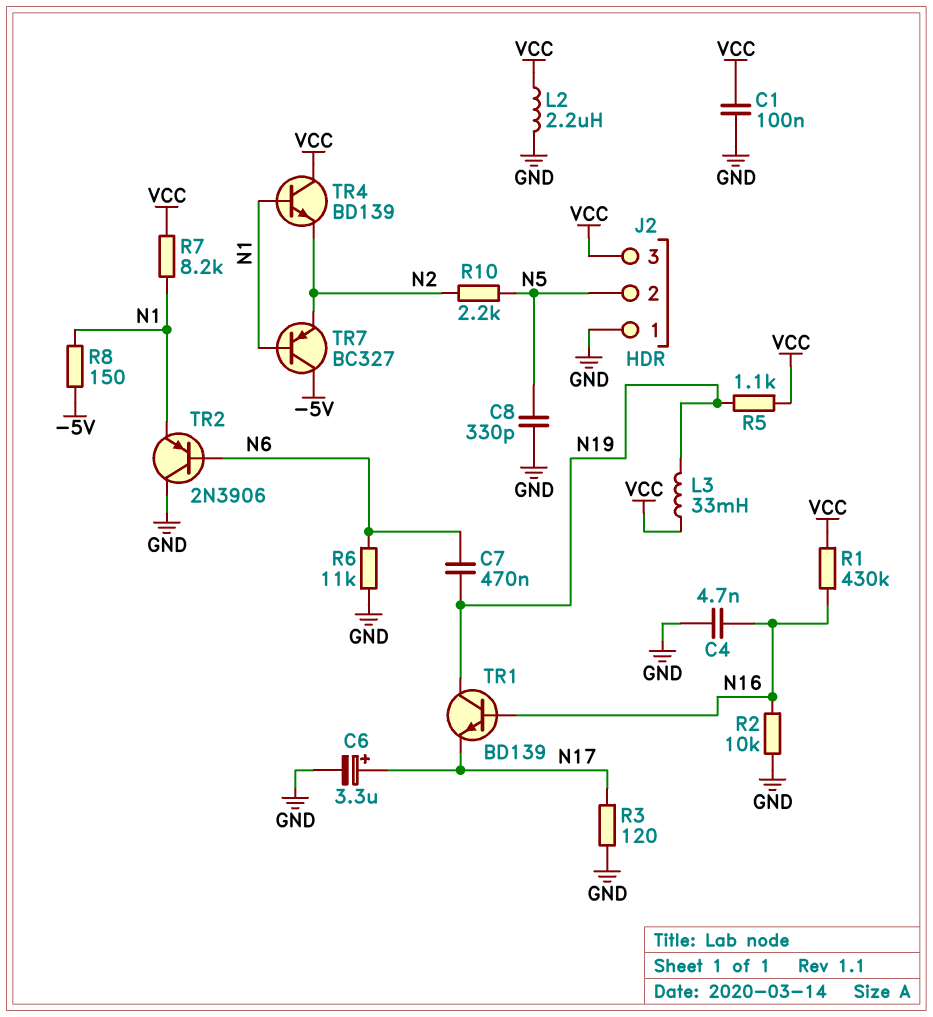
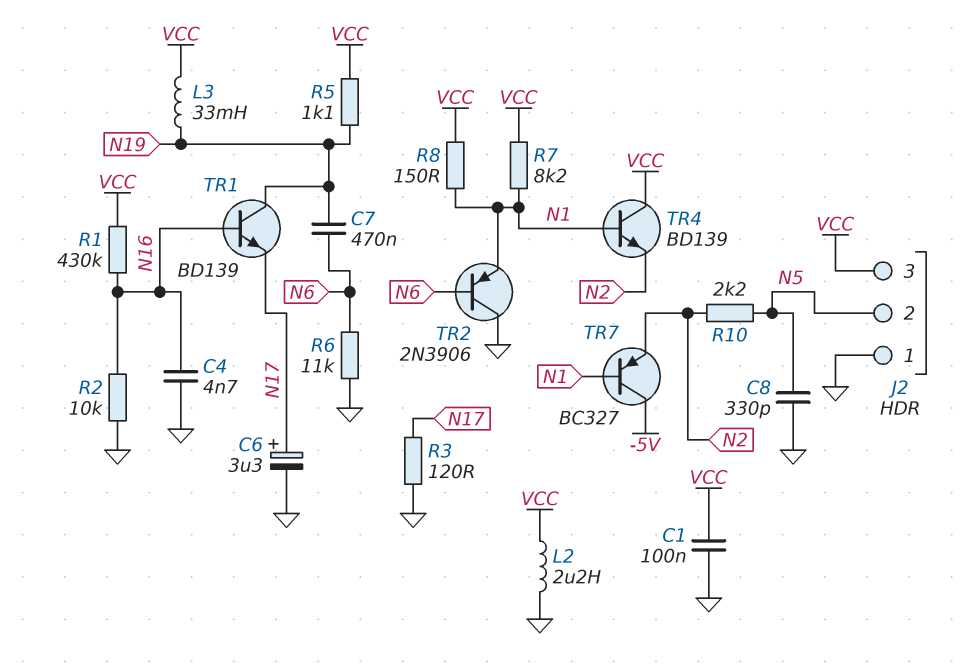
R8: 150 (-5V, N1) -> 150 (N1, VCC)

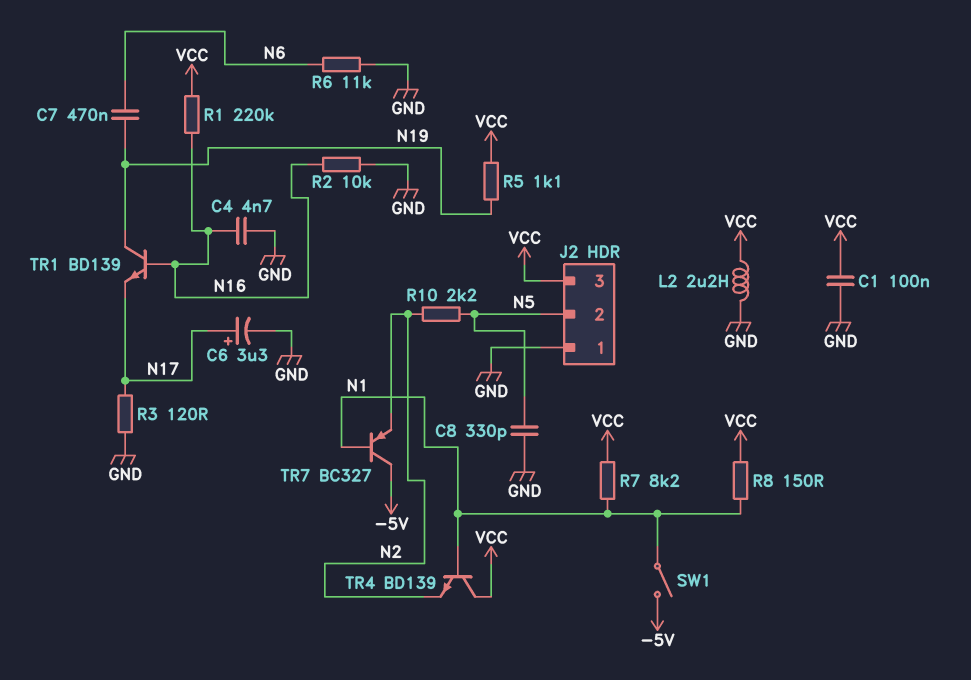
L3: 33mH (N19, VCC) -> none
R1: 430k (N16, VCC) -> 220k (N16, VCC)
SW1: none -> switch (-5V, N1)
TR2: PNP 2N3906 (B N6, C GND, E N1) -> none

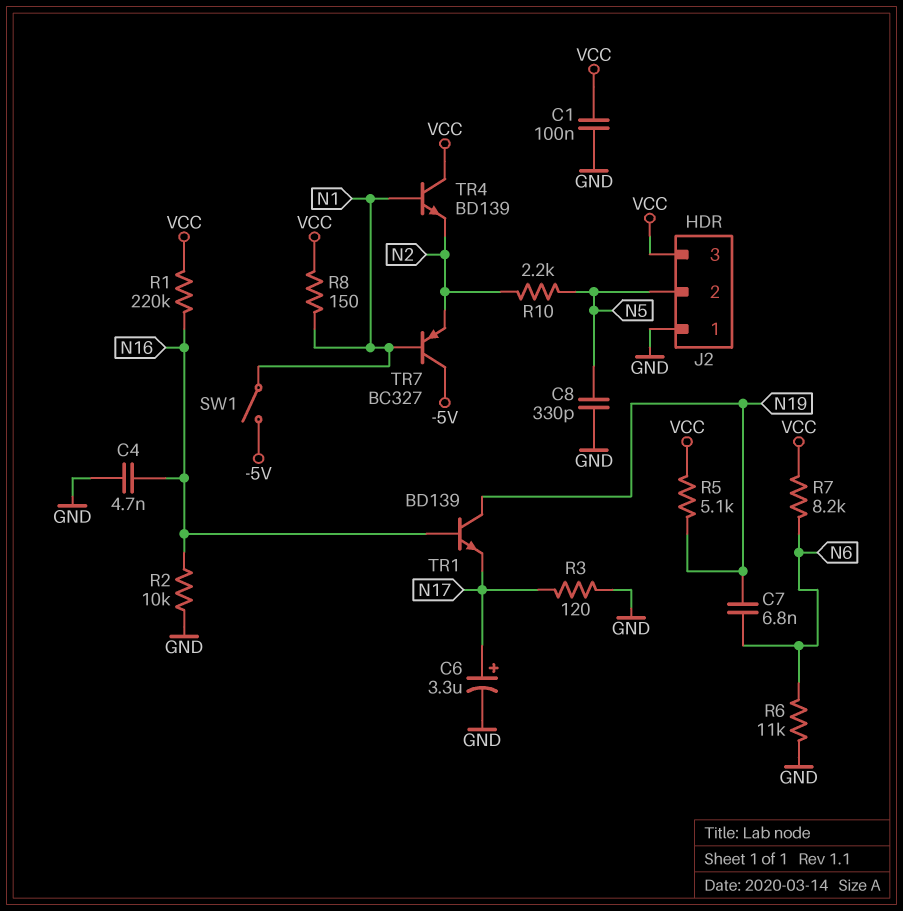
C7: 470nF (N6, N19) -> 6.8nF (N6, N19)
L2: 2.2uH (GND, VCC) -> none
R5: 1.1k (N19, VCC) -> 5.1k (N19, VCC)
R7: 8.2k (N1, VCC) -> 8.2k (N6, VCC)

